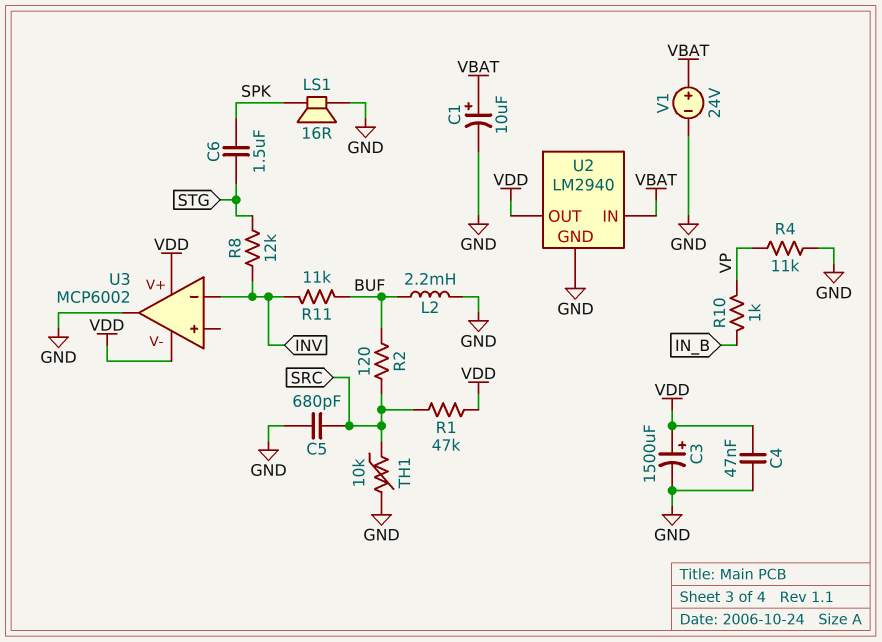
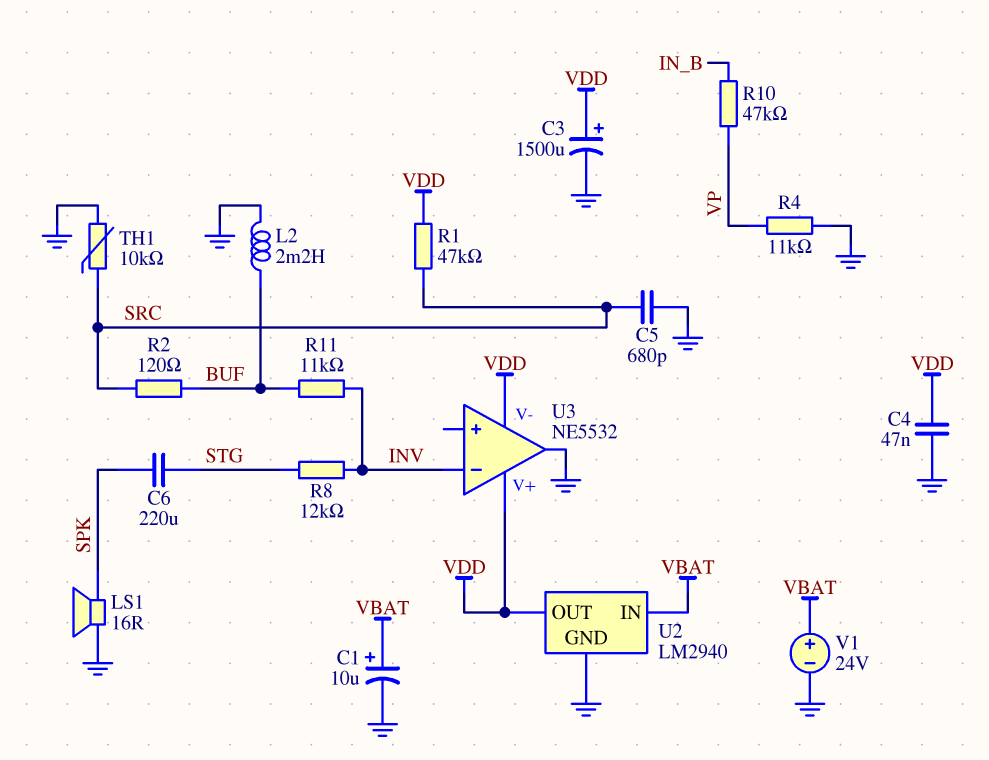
C6: 1.5uF (SPK, STG) -> 220uF (SPK, STG)
R10: 1k (IN_B, VP) -> 47k (IN_B, VP)
U3: MCP6002 -> NE5532

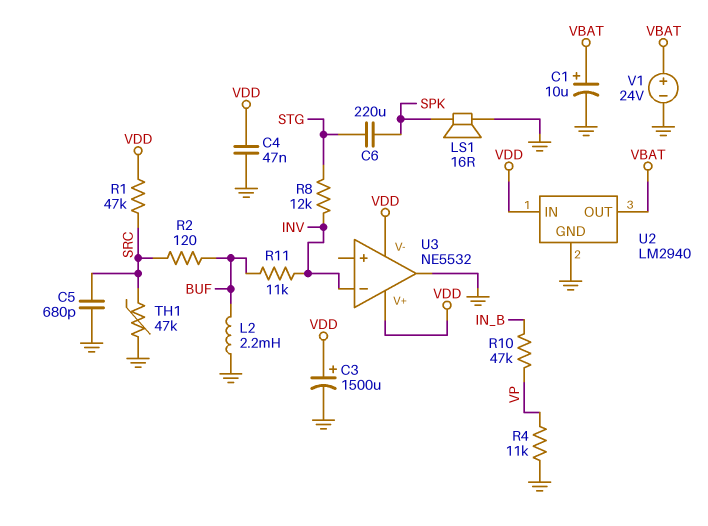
TH1: 10k (GND, SRC) -> 47k (GND, SRC)
U2 pin IN: VBAT -> VDD
U2 pin OUT: VDD -> VBAT

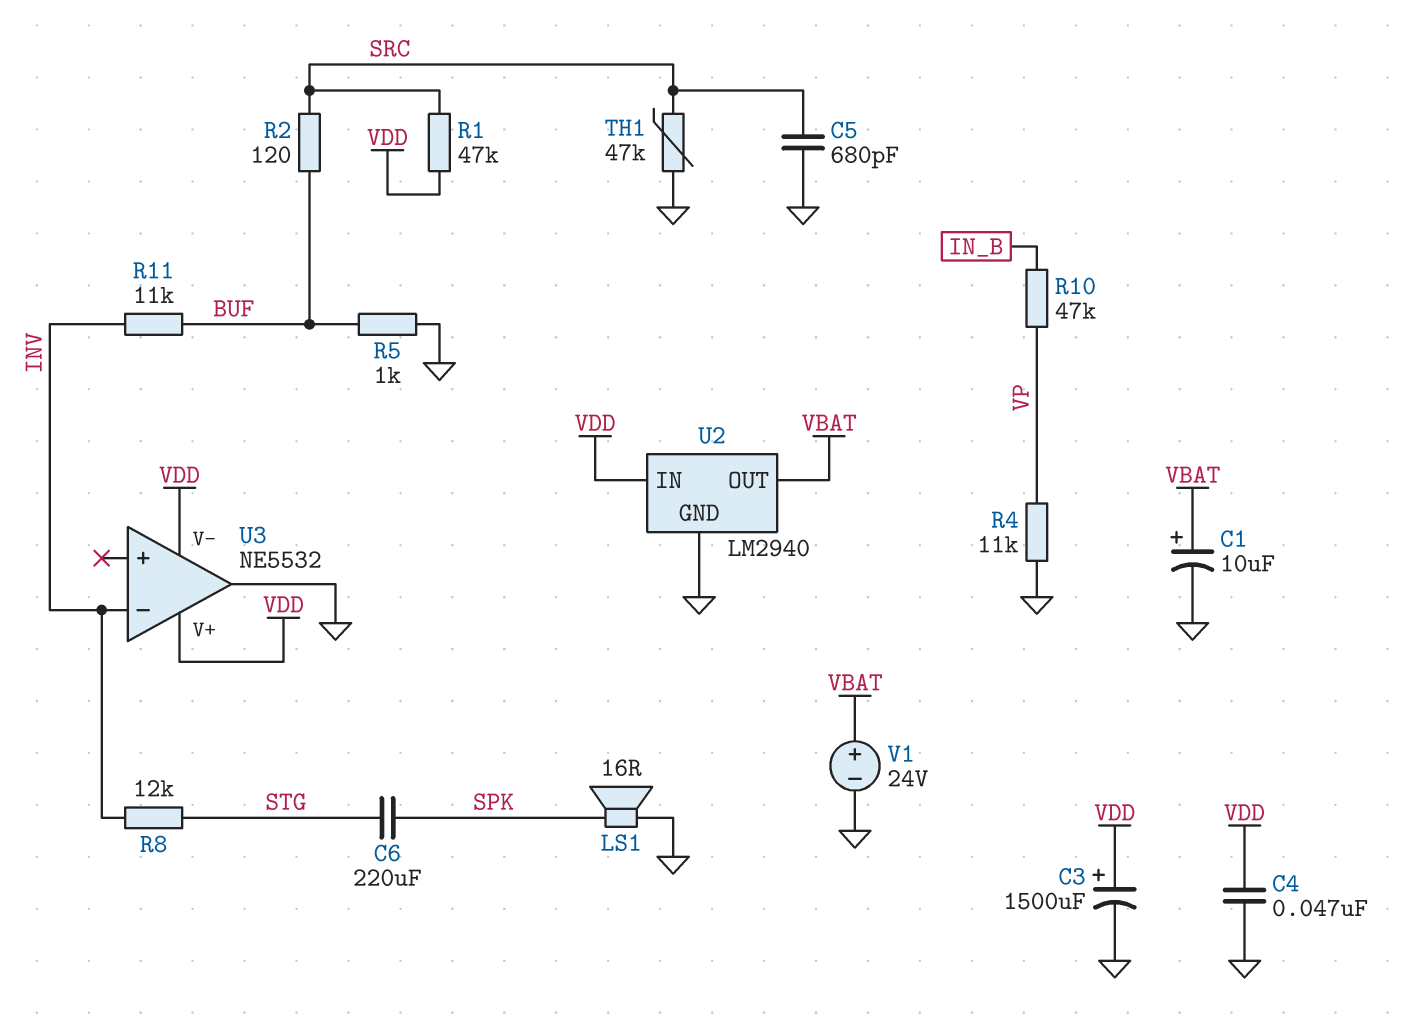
L2: 2.2mH (BUF, GND) -> none
R5: none -> 1k (BUF, GND)

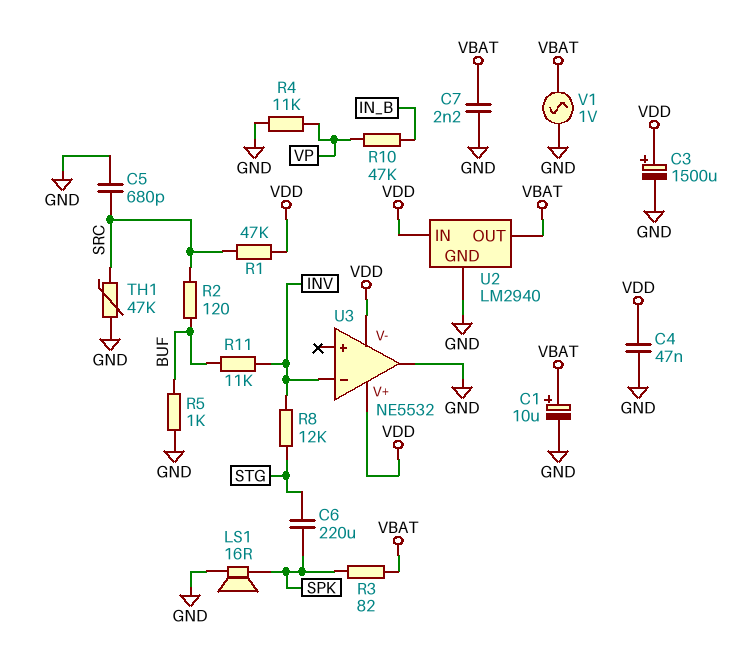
C7: none -> 2.2nF (GND, VBAT)
R3: none -> 82 (SPK, VBAT)
V1: 24V (plus VBAT, minus GND) -> AC 1V (GND, VBAT)

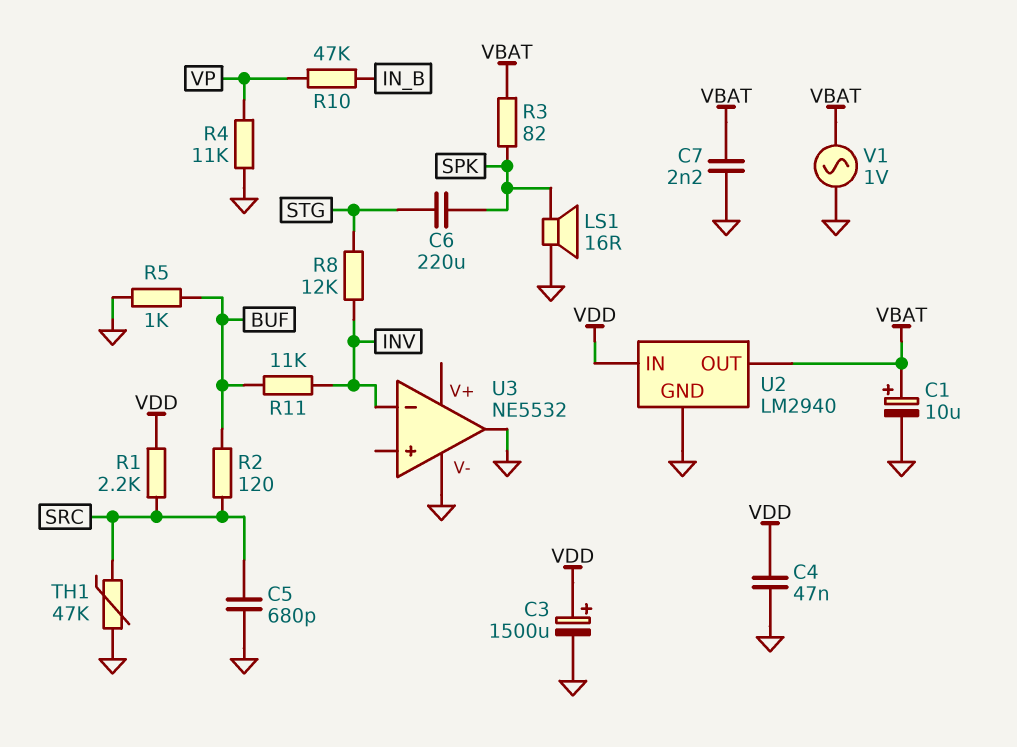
R1: 47k (SRC, VDD) -> 2.2k (SRC, VDD)
U3 pin V+: VDD -> none
U3 pin V-: VDD -> GND

